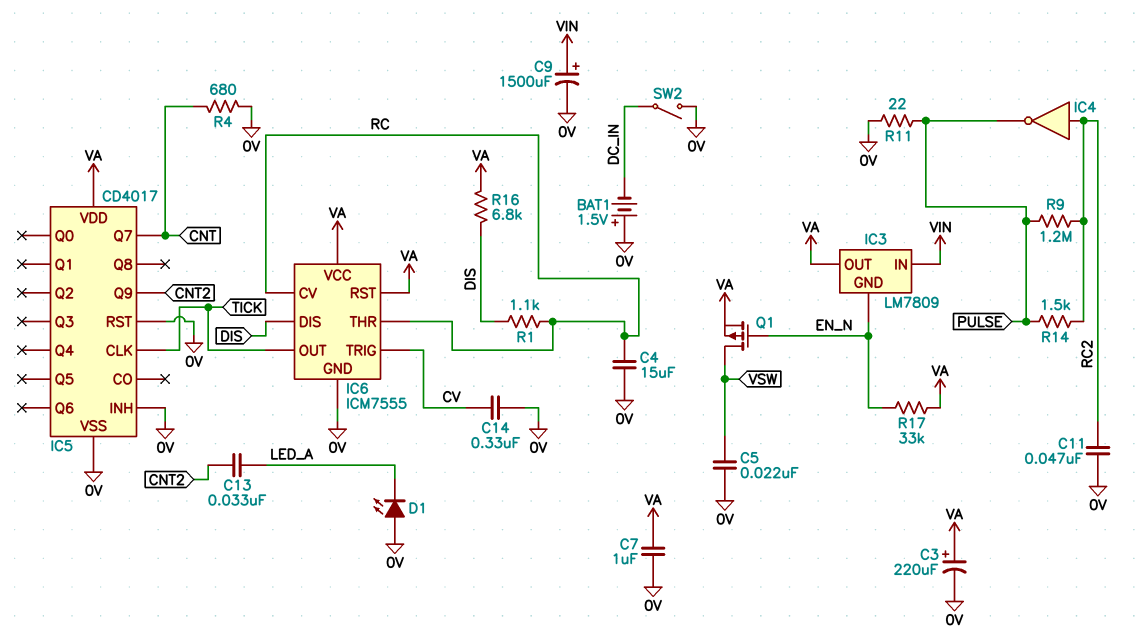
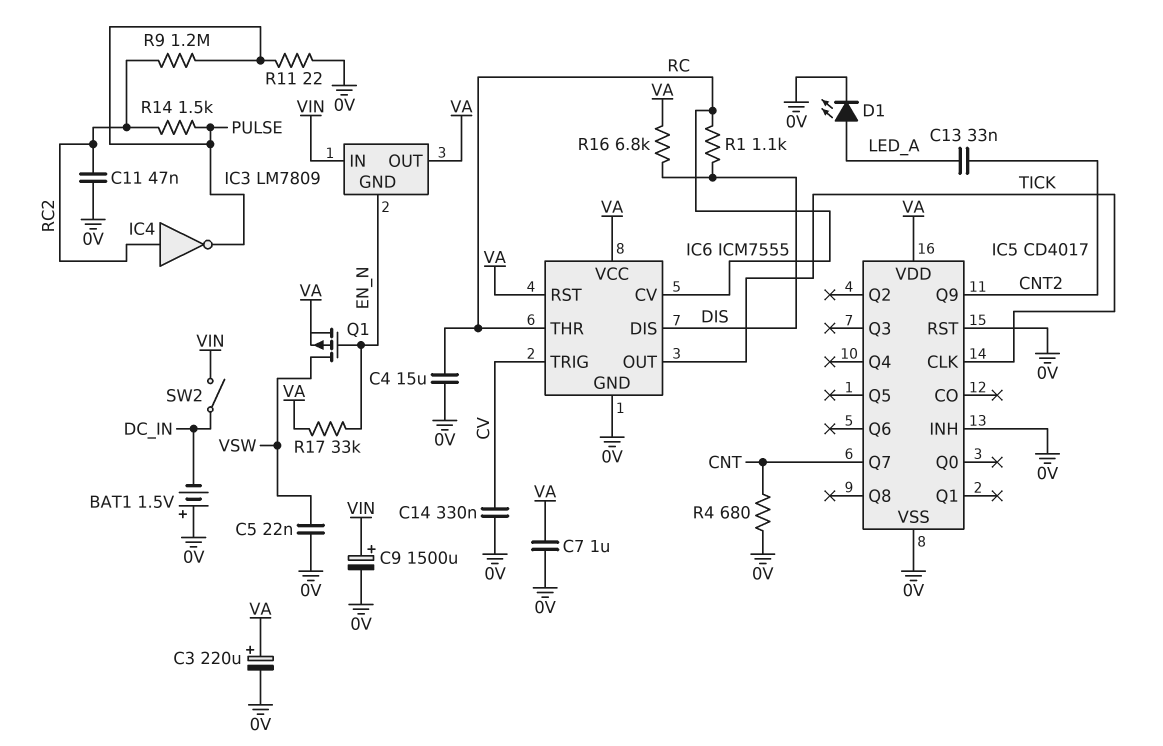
D1: LED (A 0V, K LED_A) -> LED (A LED_A, K 0V)
SW2: switch (0V, DC_IN) -> switch (DC_IN, VIN)

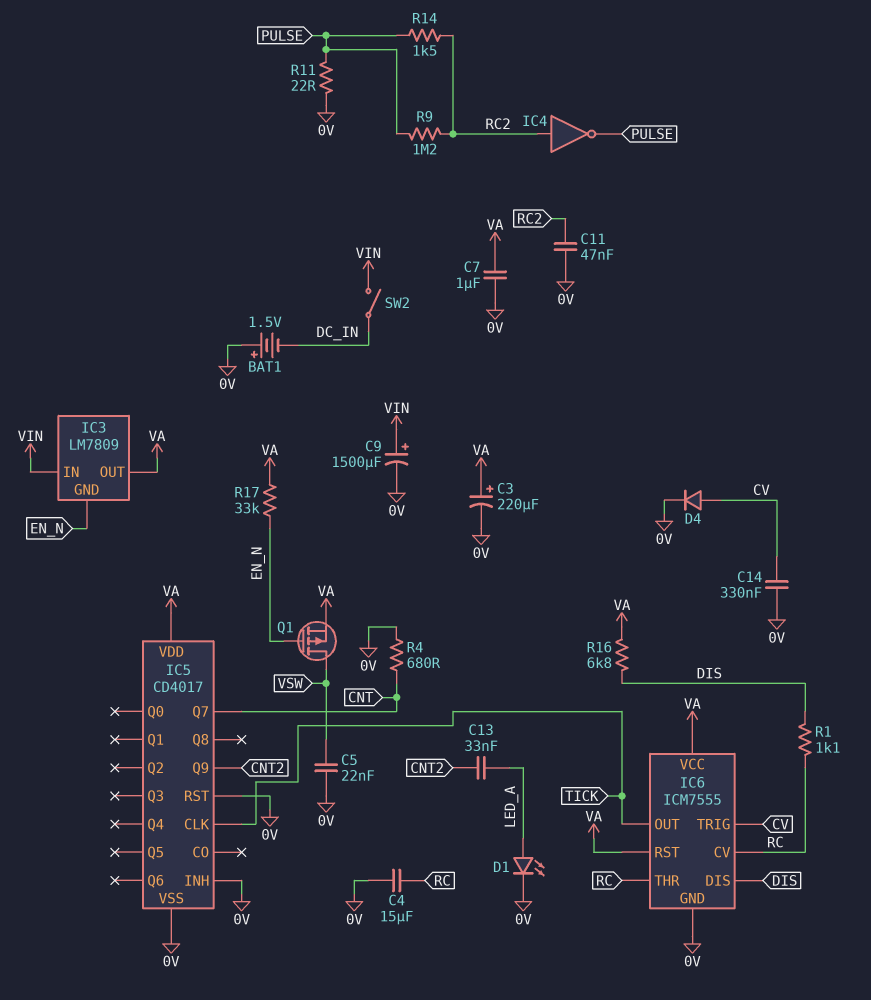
D4: none -> diode (A CV, K 0V)

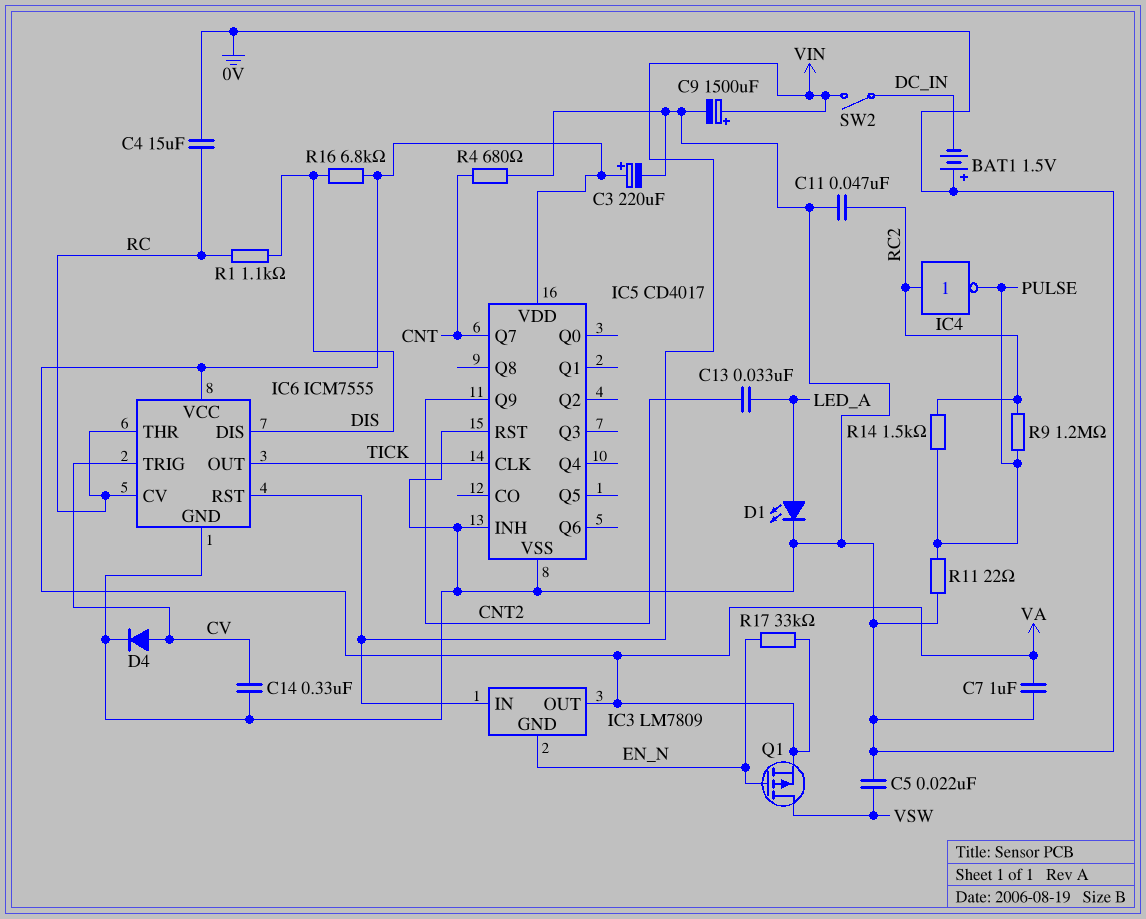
IC6 pin RST: VA -> VIN

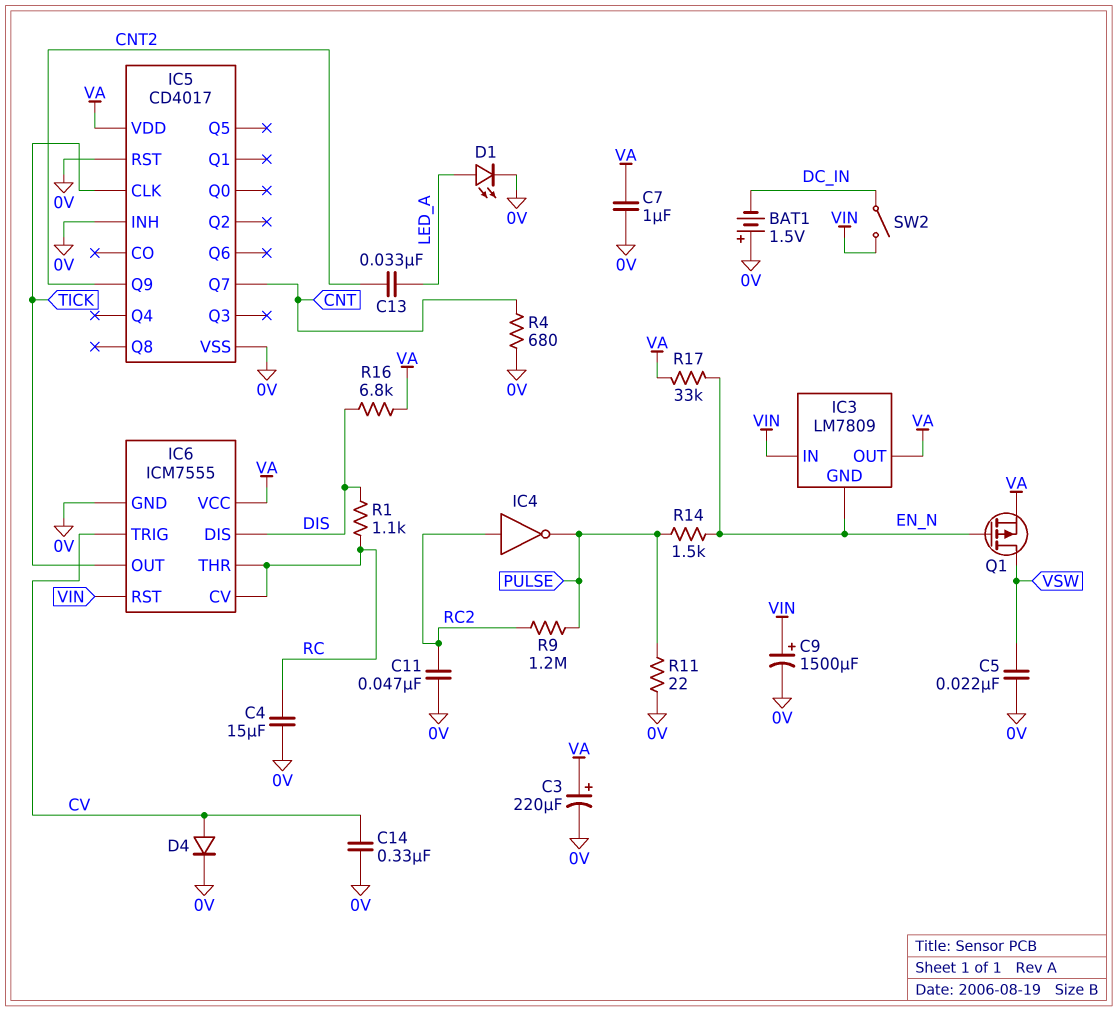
R14: 1.5k (PULSE, RC2) -> 1.5k (EN_N, PULSE)

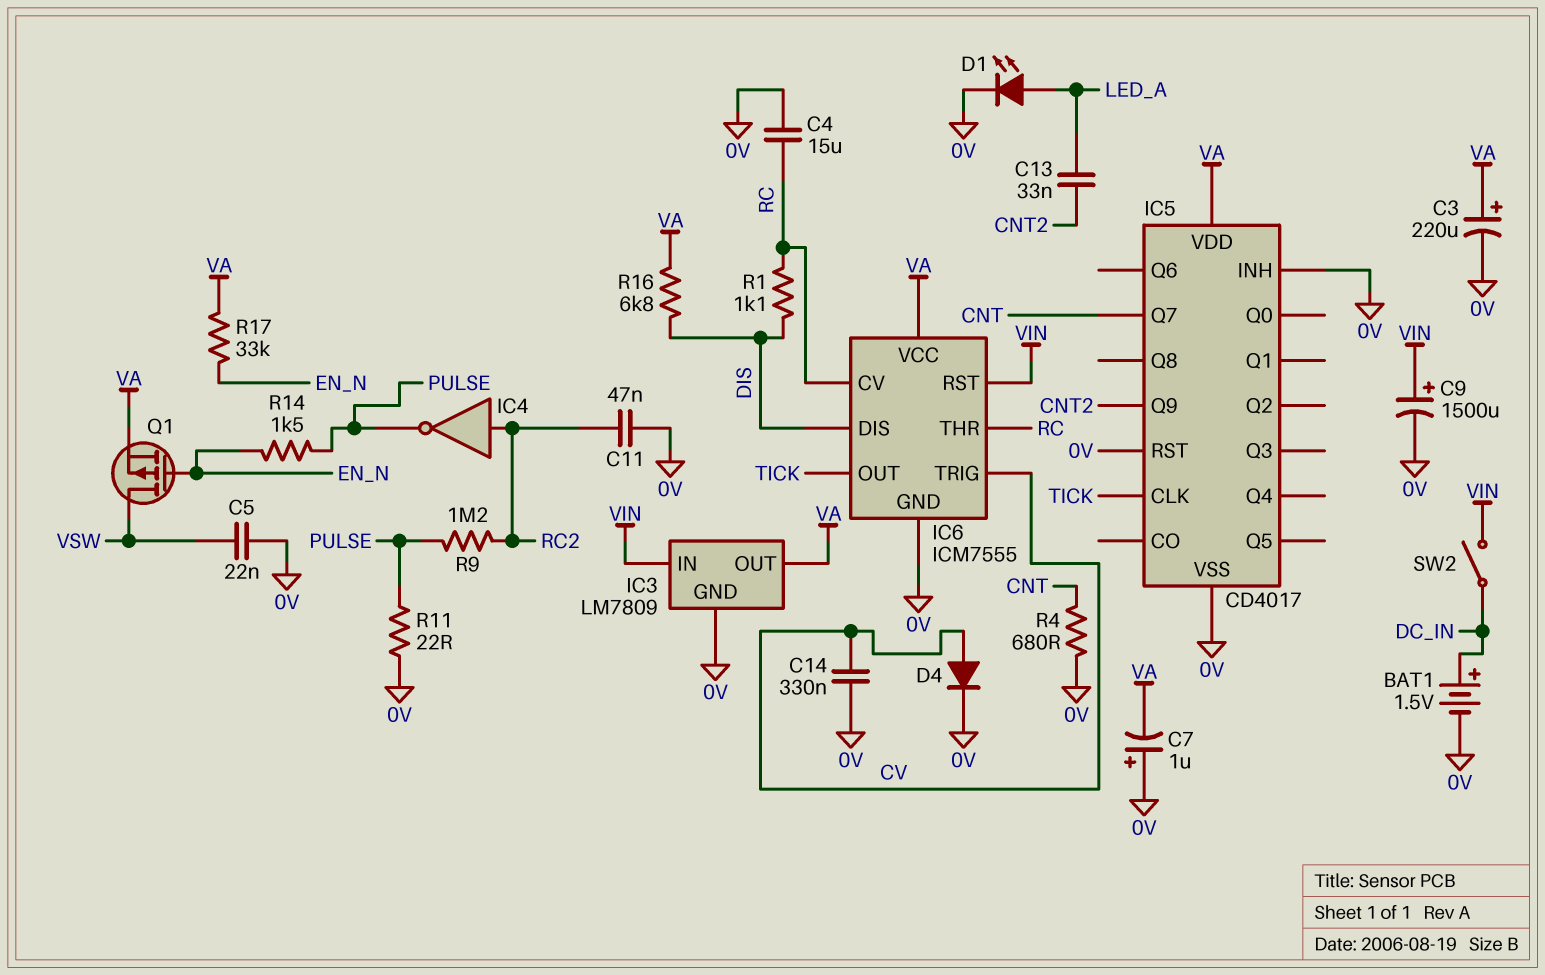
BAT1: 1.5V (plus 0V, minus DC_IN) -> 1.5V (plus DC_IN, minus 0V)
C7: 1uF (0V, VA) -> 1uF (plus 0V, minus VA)
IC3 pin GND: EN_N -> 0V

